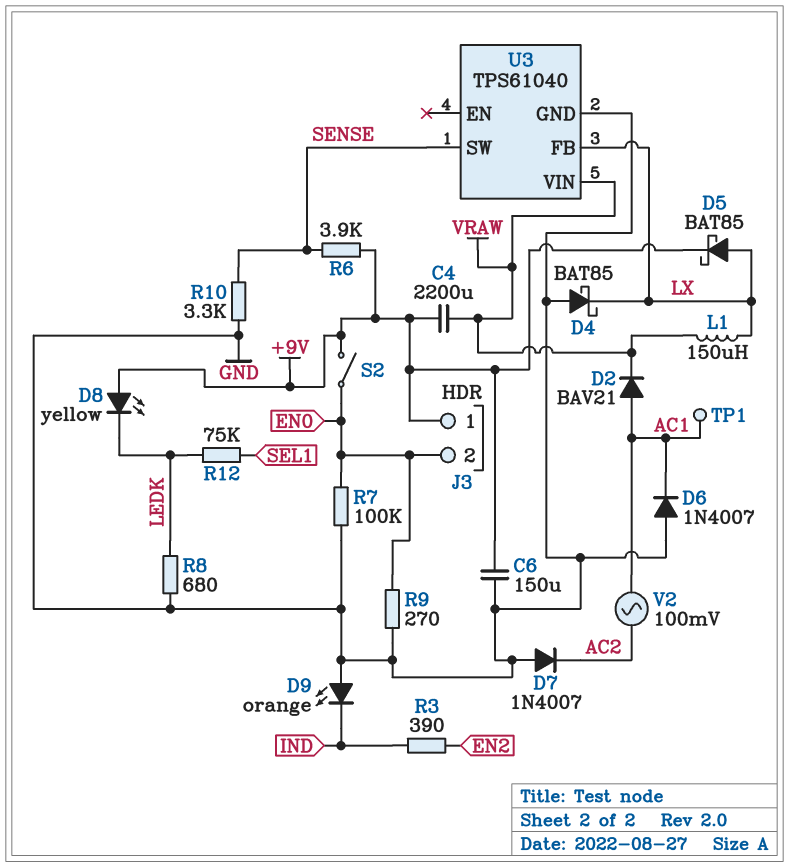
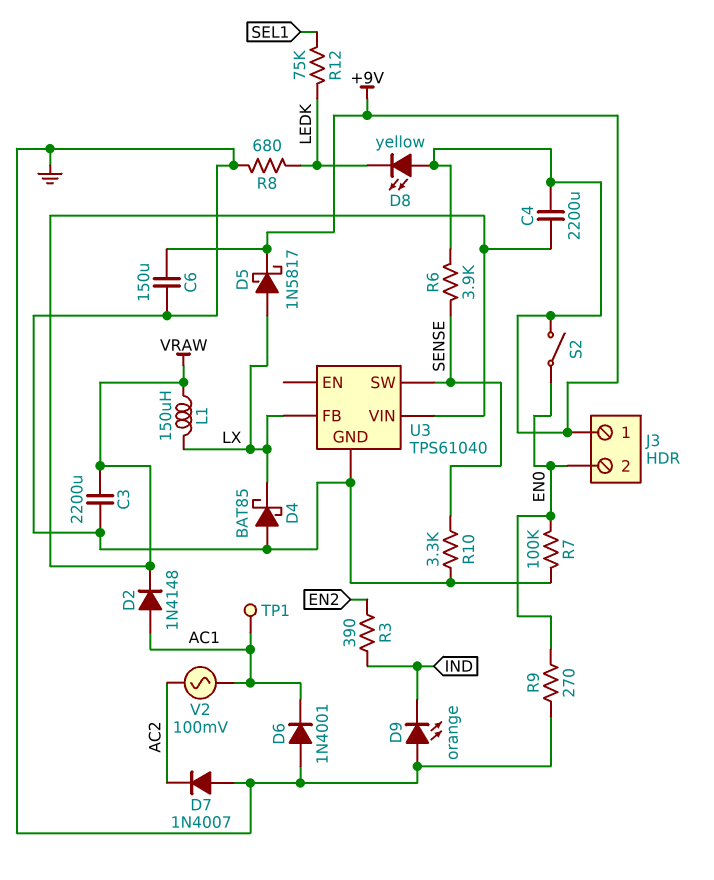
C3: none -> 2200uF (GND, VRAW)
D2: diode BAV21 (A AC1, K VRAW) -> diode 1N4148 (A AC1, K VRAW)
D5: schottky BAT85 (A LX, K +9V) -> schottky 1N5817 (A LX, K +9V)
D6: diode 1N4007 (A GND, K AC1) -> diode 1N4001 (A GND, K AC1)

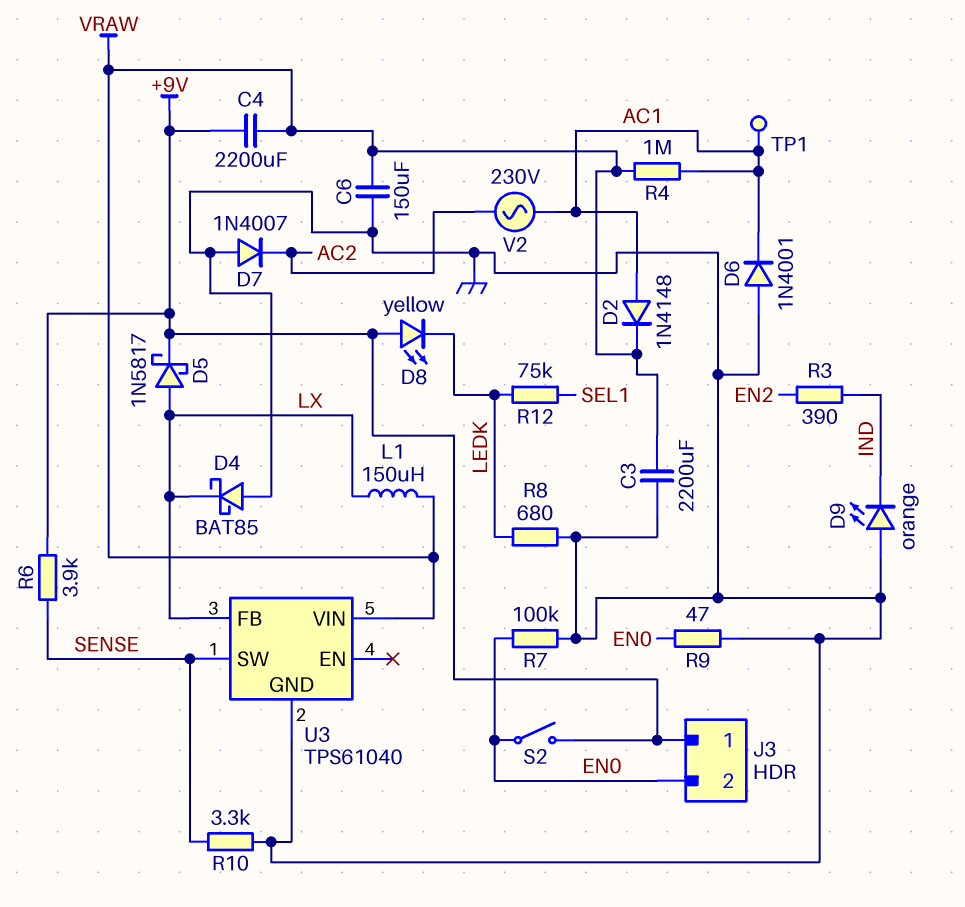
C6: 150uF (+9V, GND) -> 150uF (GND, VRAW)
R4: none -> 1M (AC1, VRAW)
R9: 270 (EN0, GND) -> 47 (EN0, GND)
V2: AC 100mV (AC1, AC2) -> AC 230V (AC1, AC2)

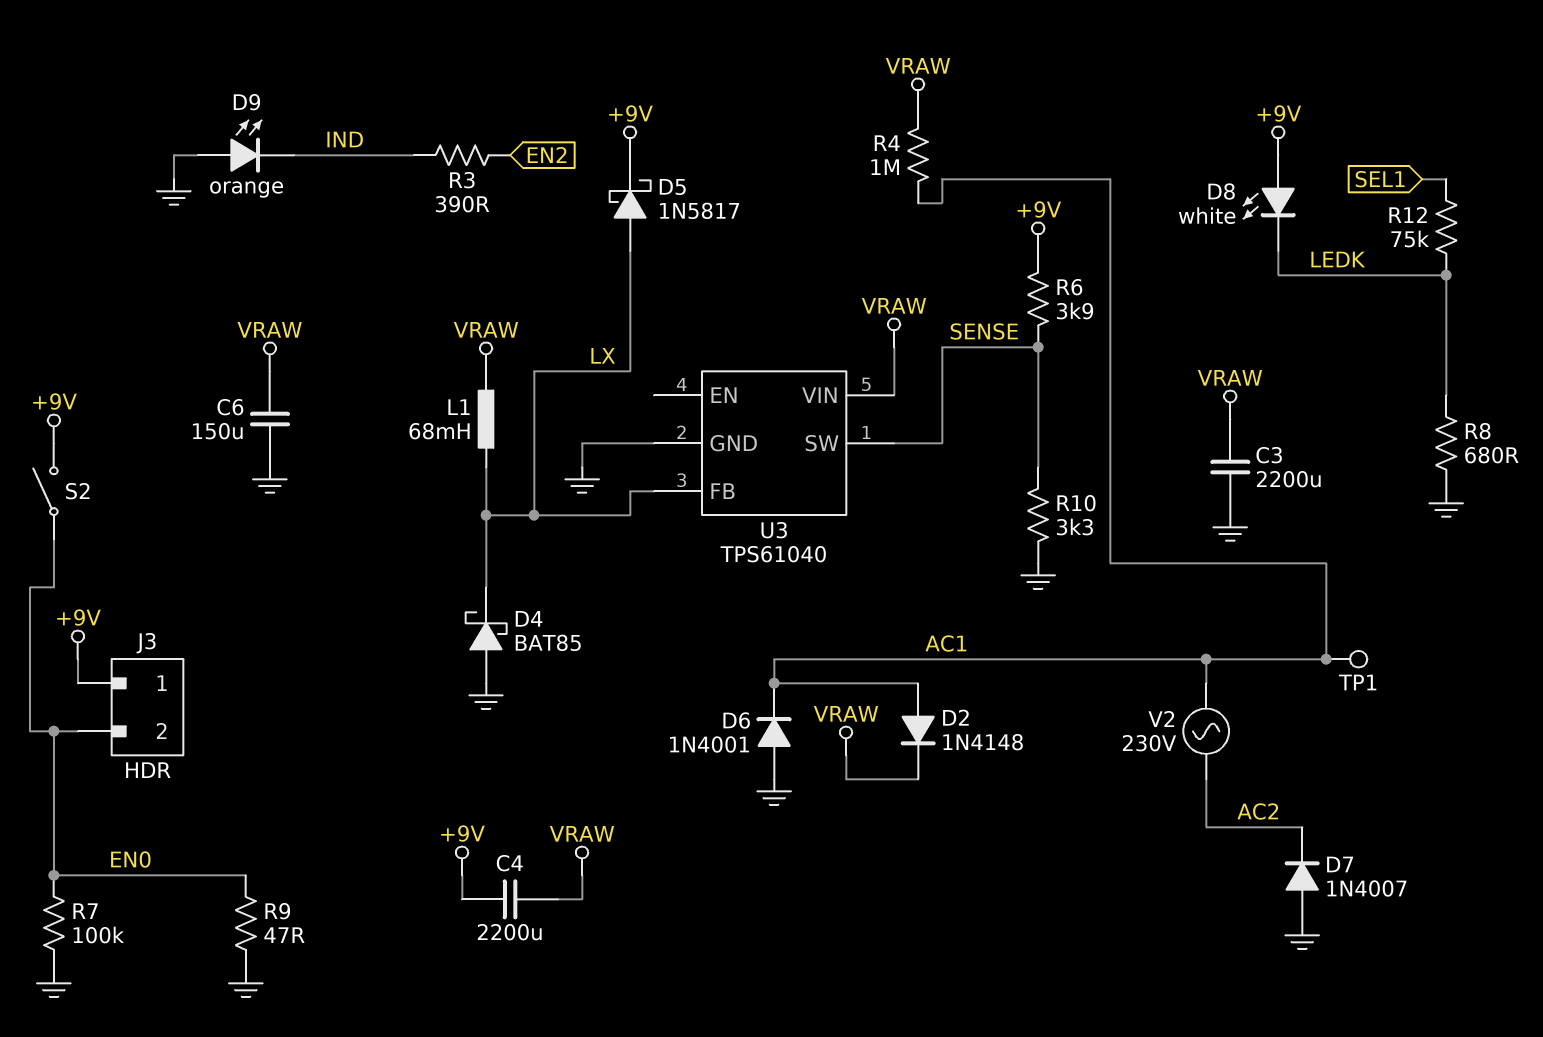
D8: LED yellow (A +9V, K LEDK) -> LED white (A +9V, K LEDK)
L1: 150uH (LX, VRAW) -> 68mH (LX, VRAW)

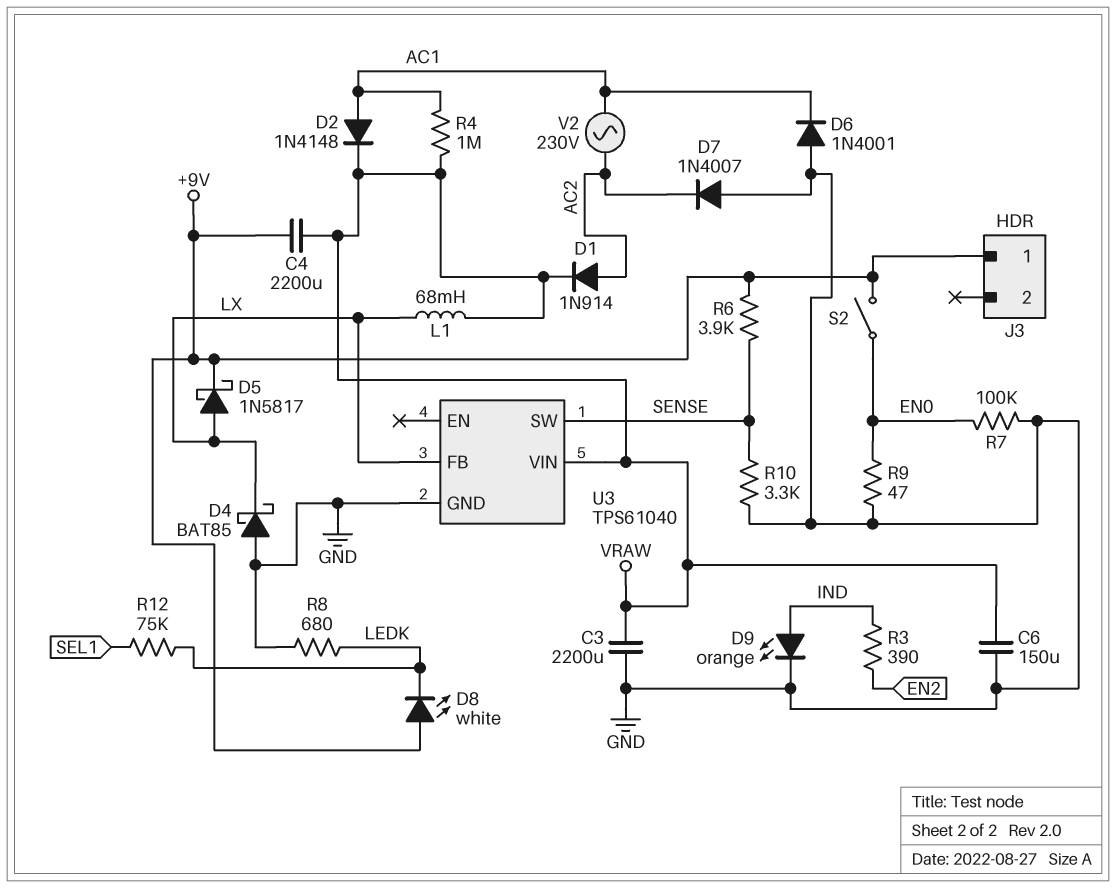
D1: none -> diode 1N914 (A AC2, K VRAW)
D9: LED orange (A GND, K IND) -> LED orange (A IND, K GND)
J3 pin 2: EN0 -> none
TP1: test point (AC1) -> none

